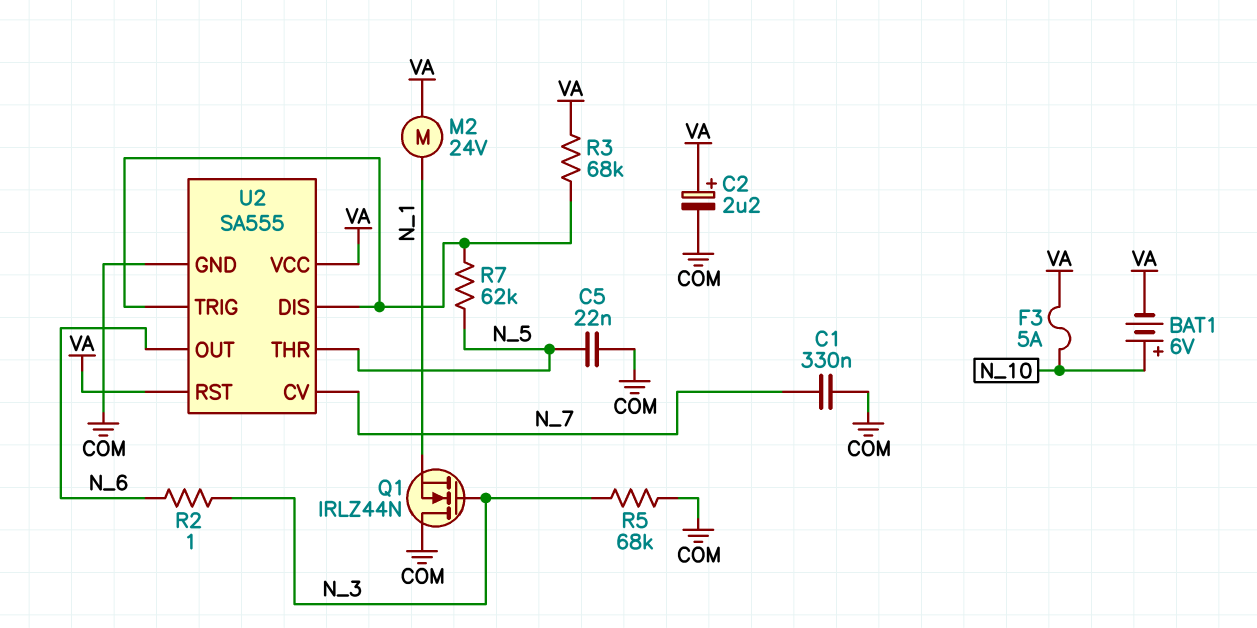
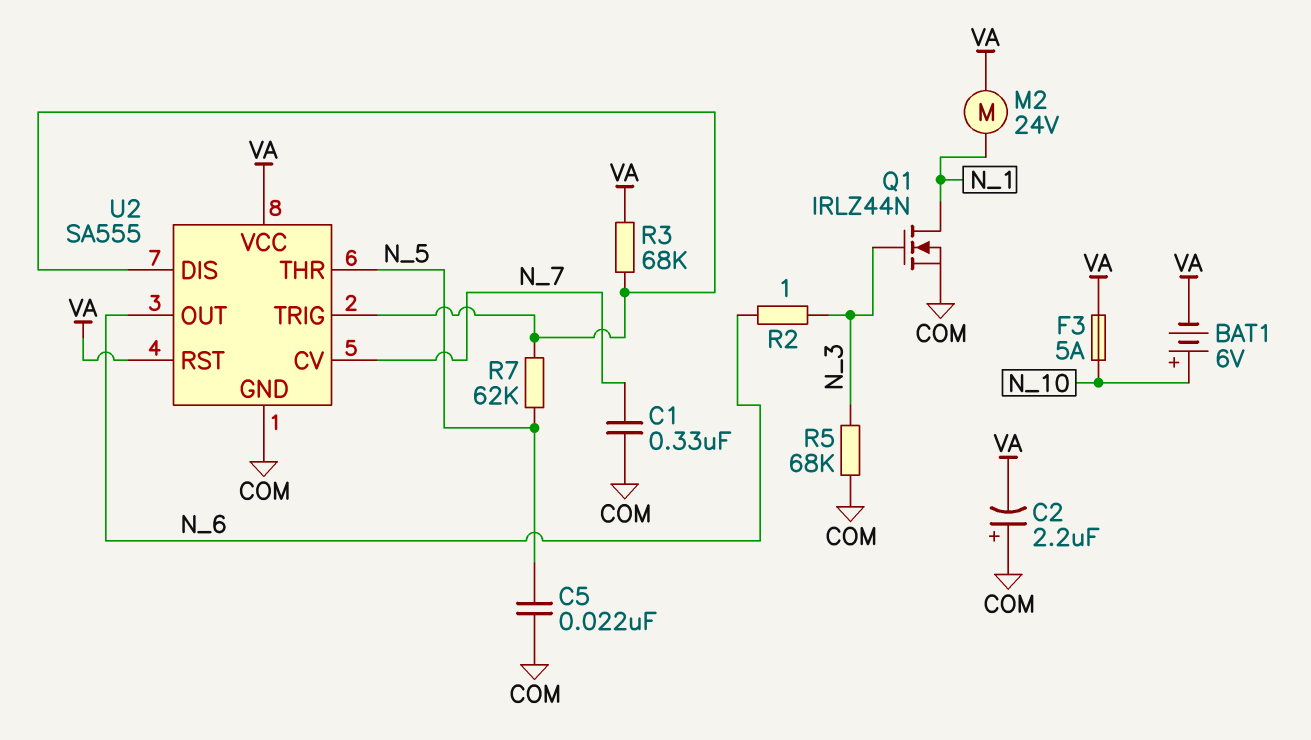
C2: 2.2uF (plus VA, minus COM) -> 2.2uF (plus COM, minus VA)
Q1: NMOS IRLZ44N (G N_3, D COM, S N_1) -> NMOS IRLZ44N (G N_3, D N_1, S COM)

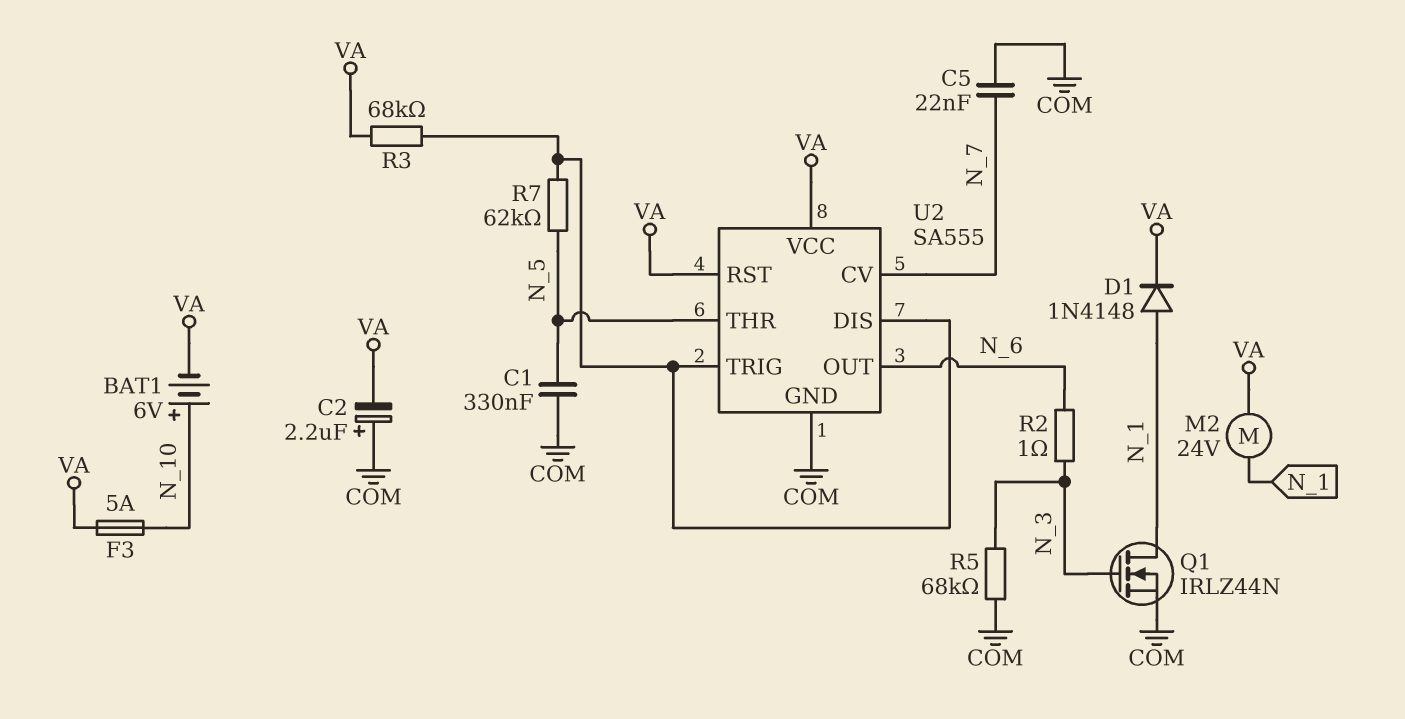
C1: 330nF (COM, N_7) -> 330nF (COM, N_5)
C5: 22nF (COM, N_5) -> 22nF (COM, N_7)
D1: none -> diode 1N4148 (A N_1, K VA)

